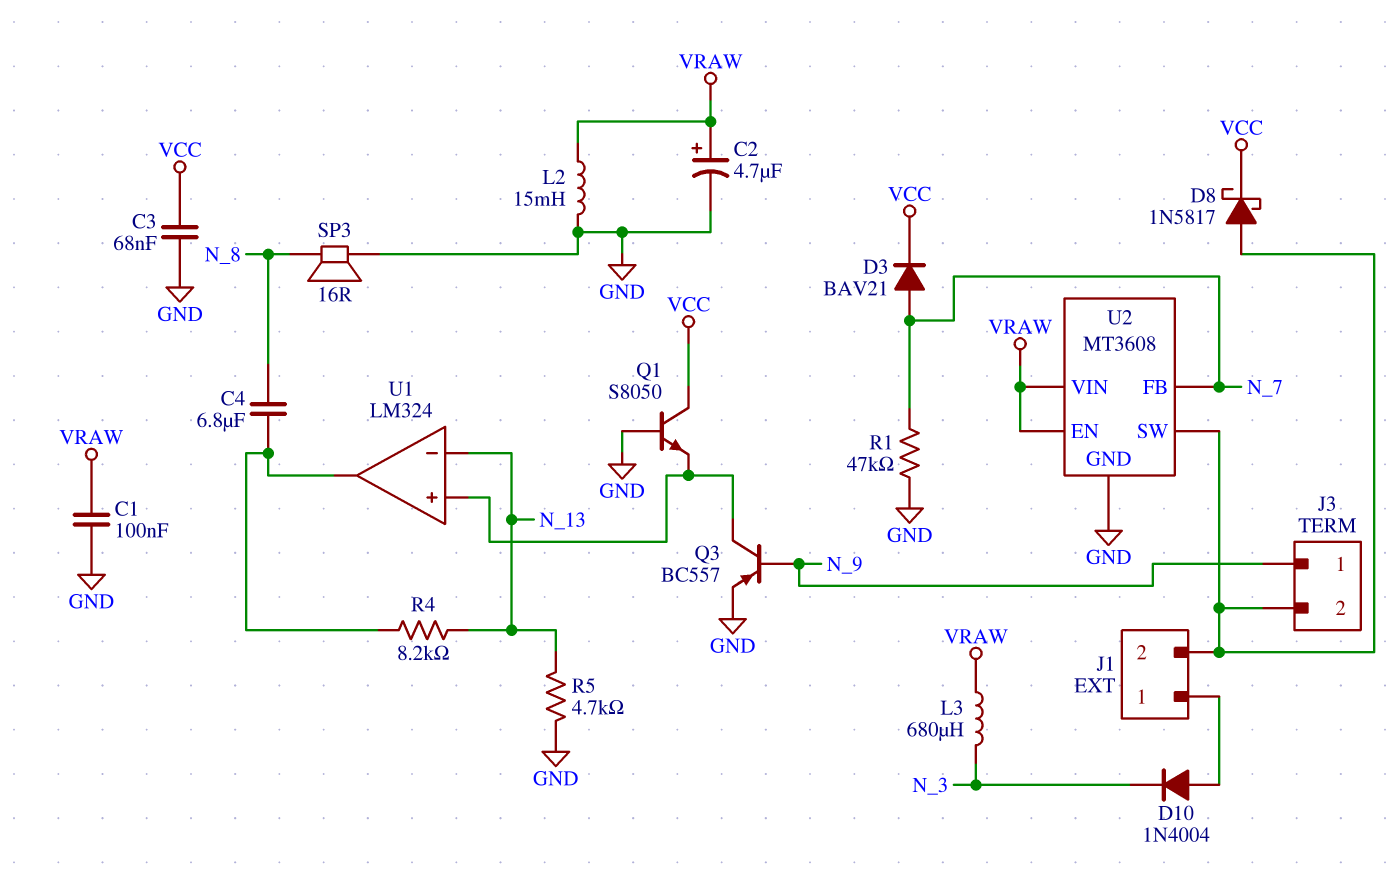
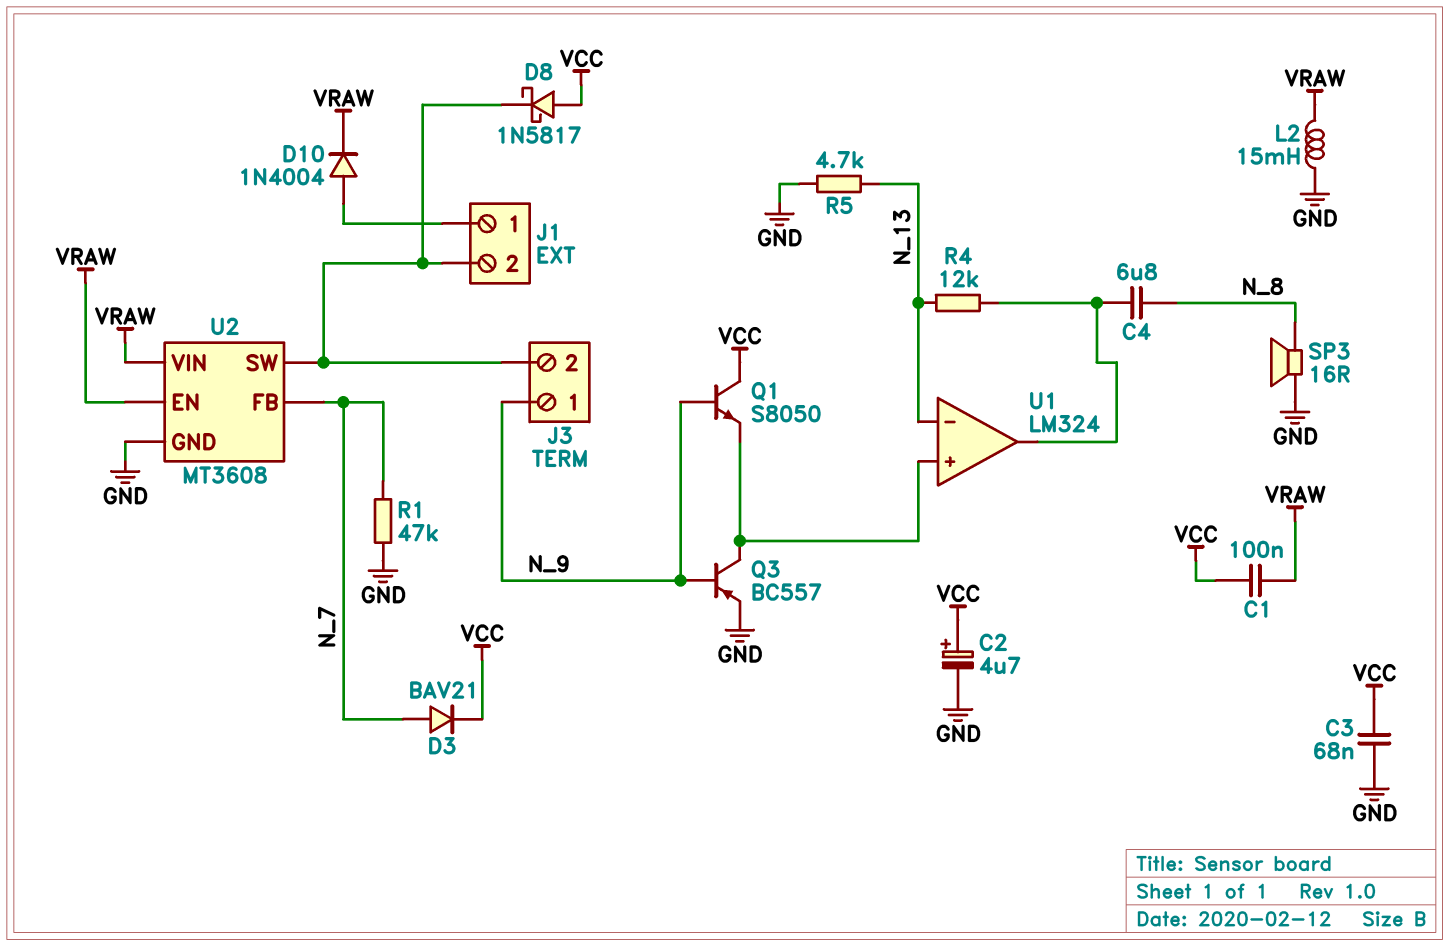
C1: 100nF (GND, VRAW) -> 100nF (VCC, VRAW)
C2: 4.7uF (plus VRAW, minus GND) -> 4.7uF (plus VCC, minus GND)
D8: schottky 1N5817 (A J1/2, K VCC) -> schottky 1N5817 (A VCC, K J1/2)
D10: diode 1N4004 (A J1/1, K N_3) -> diode 1N4004 (A J1/1, K VRAW)
L3: 680uH (N_3, VRAW) -> none
Q1: NPN S8050 (B GND, C VCC, E U1/in+) -> NPN S8050 (B N_9, C VCC, E U1/in+)
R4: 8.2k (N_13, U1/out) -> 12k (N_13, U1/out)

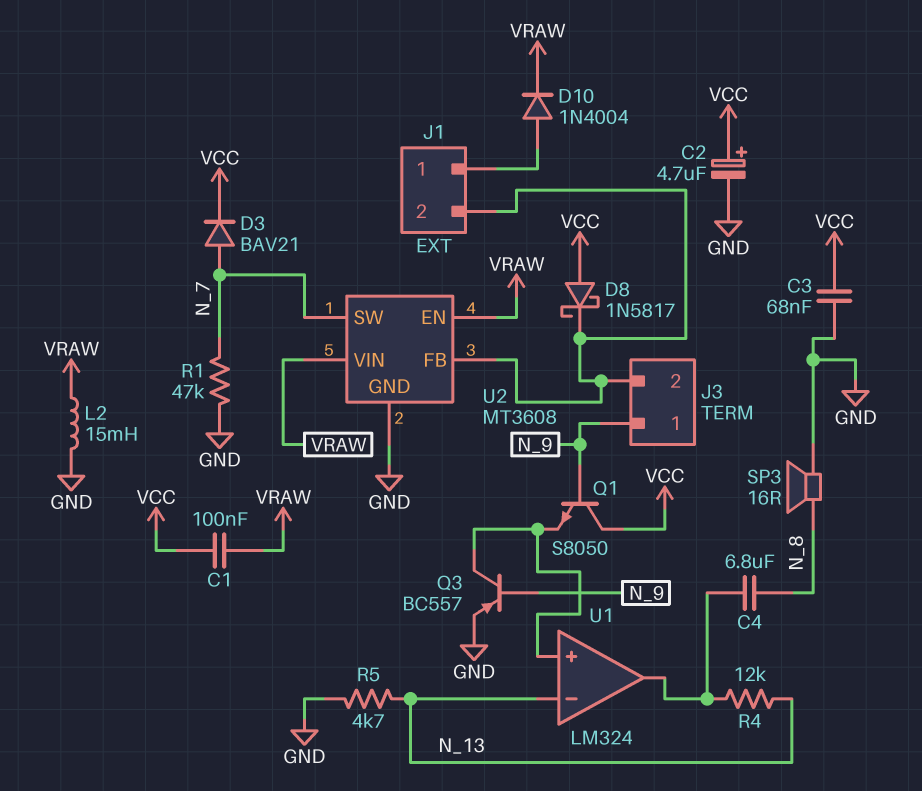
U2 pin FB: N_7 -> J1/2
U2 pin SW: J1/2 -> N_7

